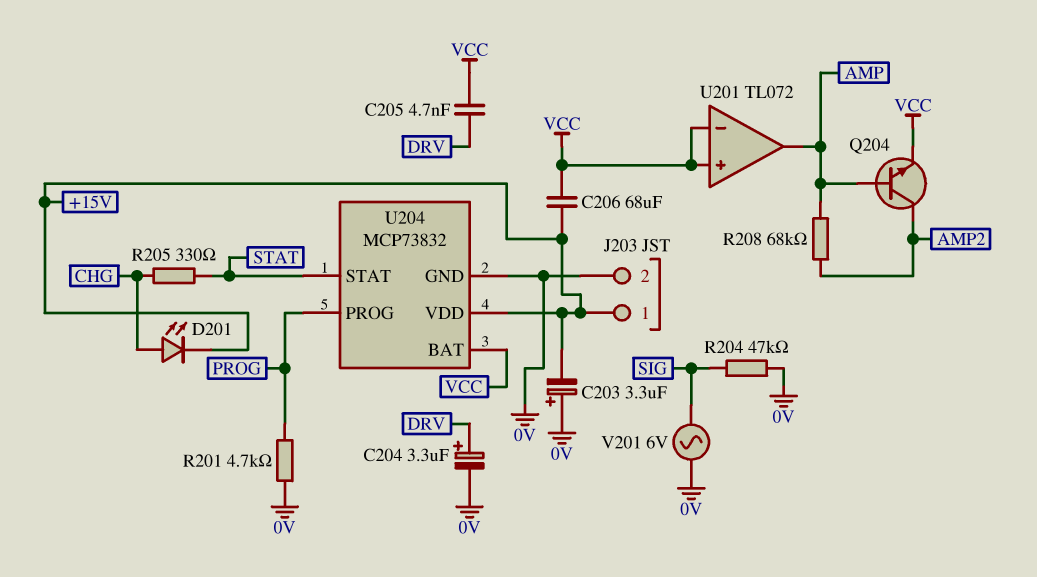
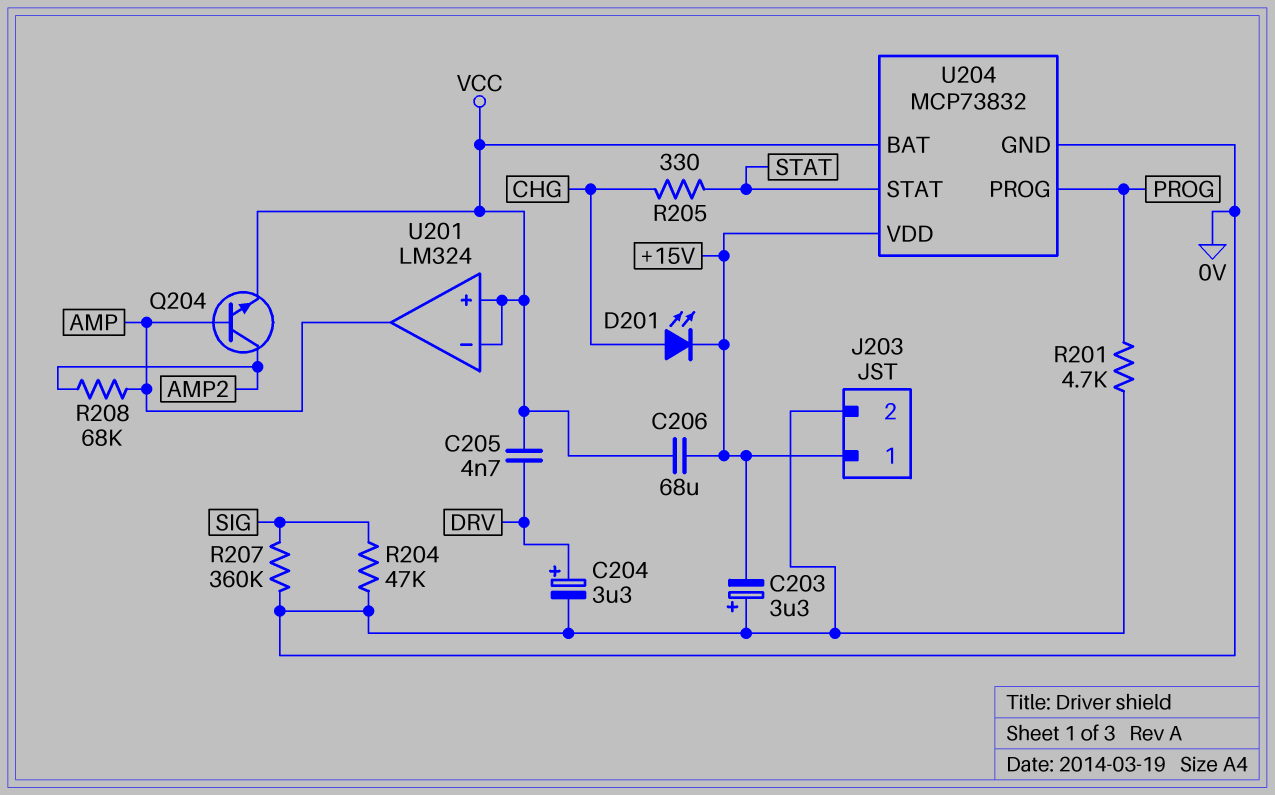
R207: none -> 360k (0V, SIG)
U201: TL072 -> LM324
V201: AC 6V (0V, SIG) -> none

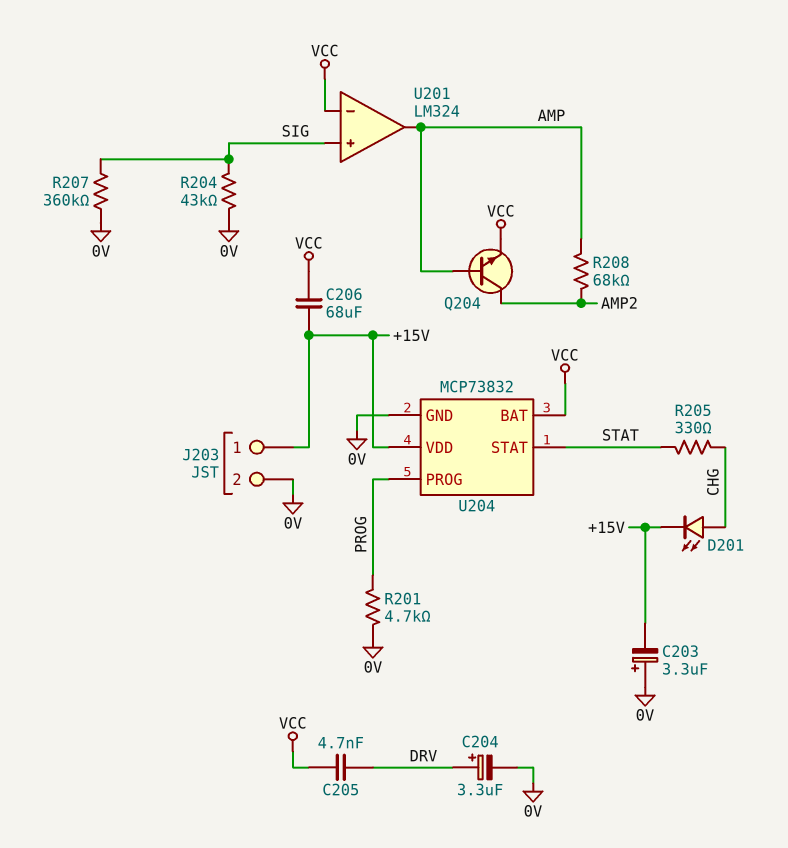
R204: 47k (0V, SIG) -> 43k (0V, SIG)
U201 pin in+: VCC -> SIG

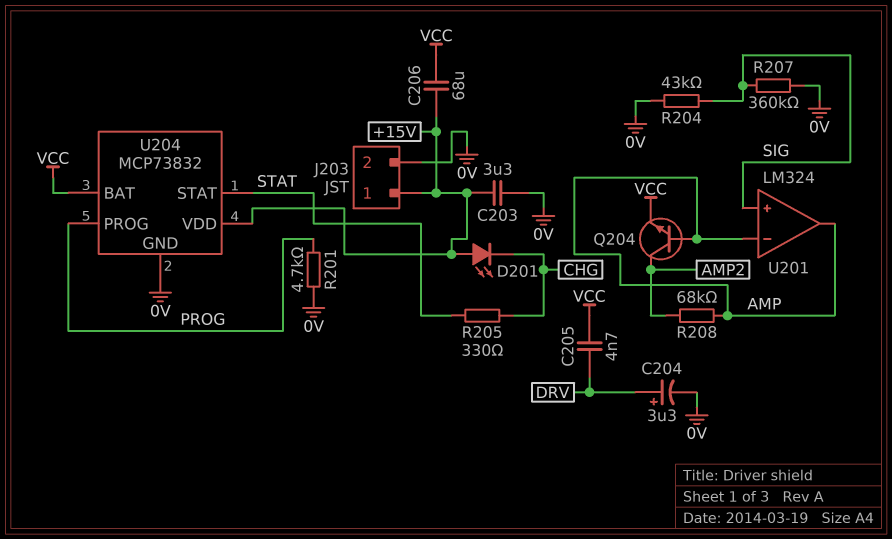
C203: 3.3uF (plus 0V, minus +15V) -> 3.3uF (+15V, 0V)
D201: LED (A CHG, K +15V) -> LED (A +15V, K CHG)
U201 pin in-: VCC -> AMP

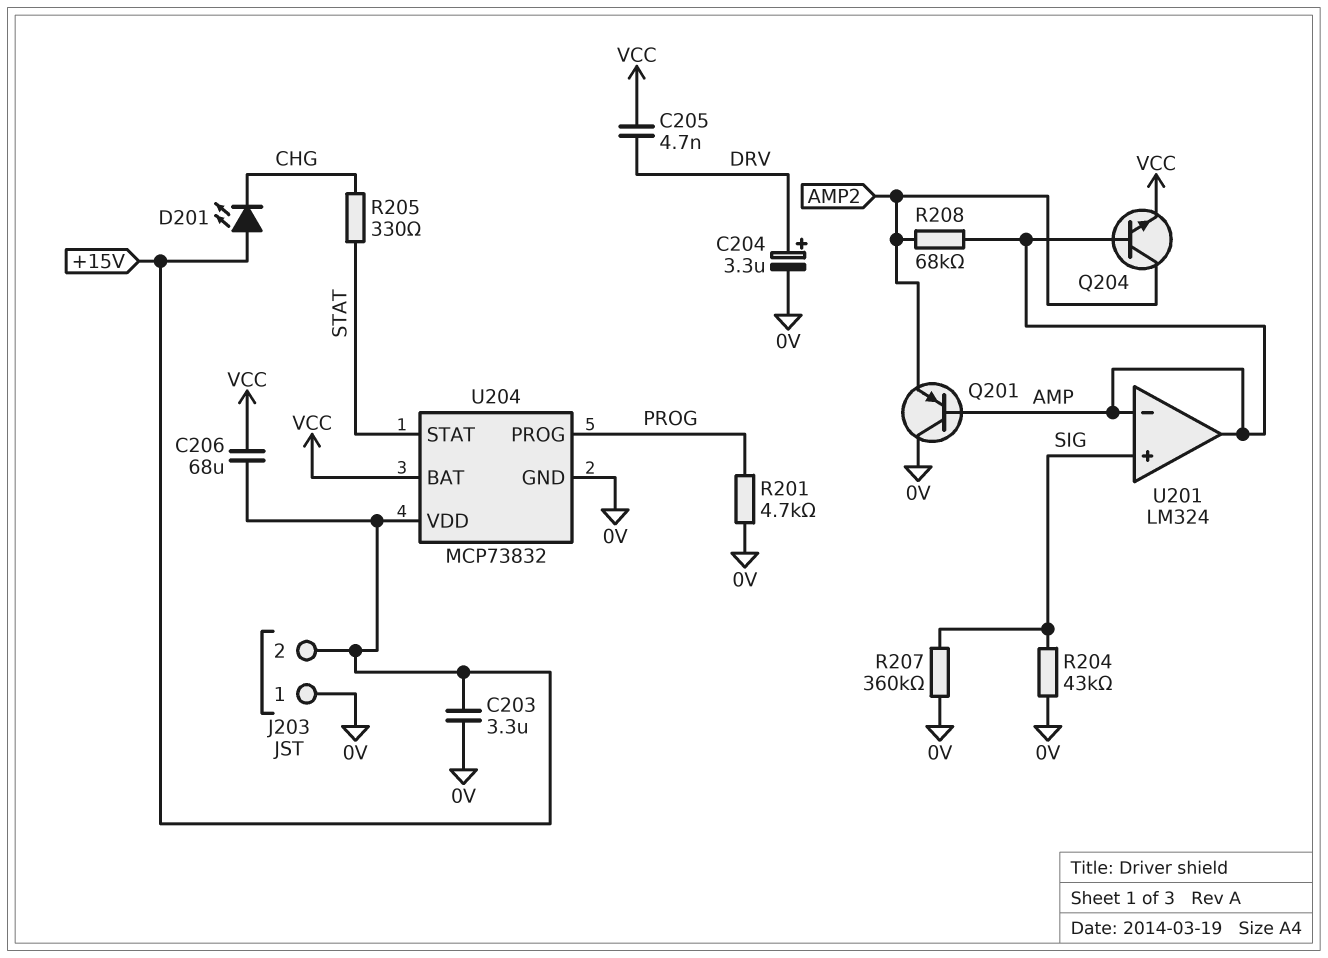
J203 pin 1: +15V -> 0V
J203 pin 2: 0V -> +15V
Q201: none -> PNP (B AMP, C 0V, E AMP2)

